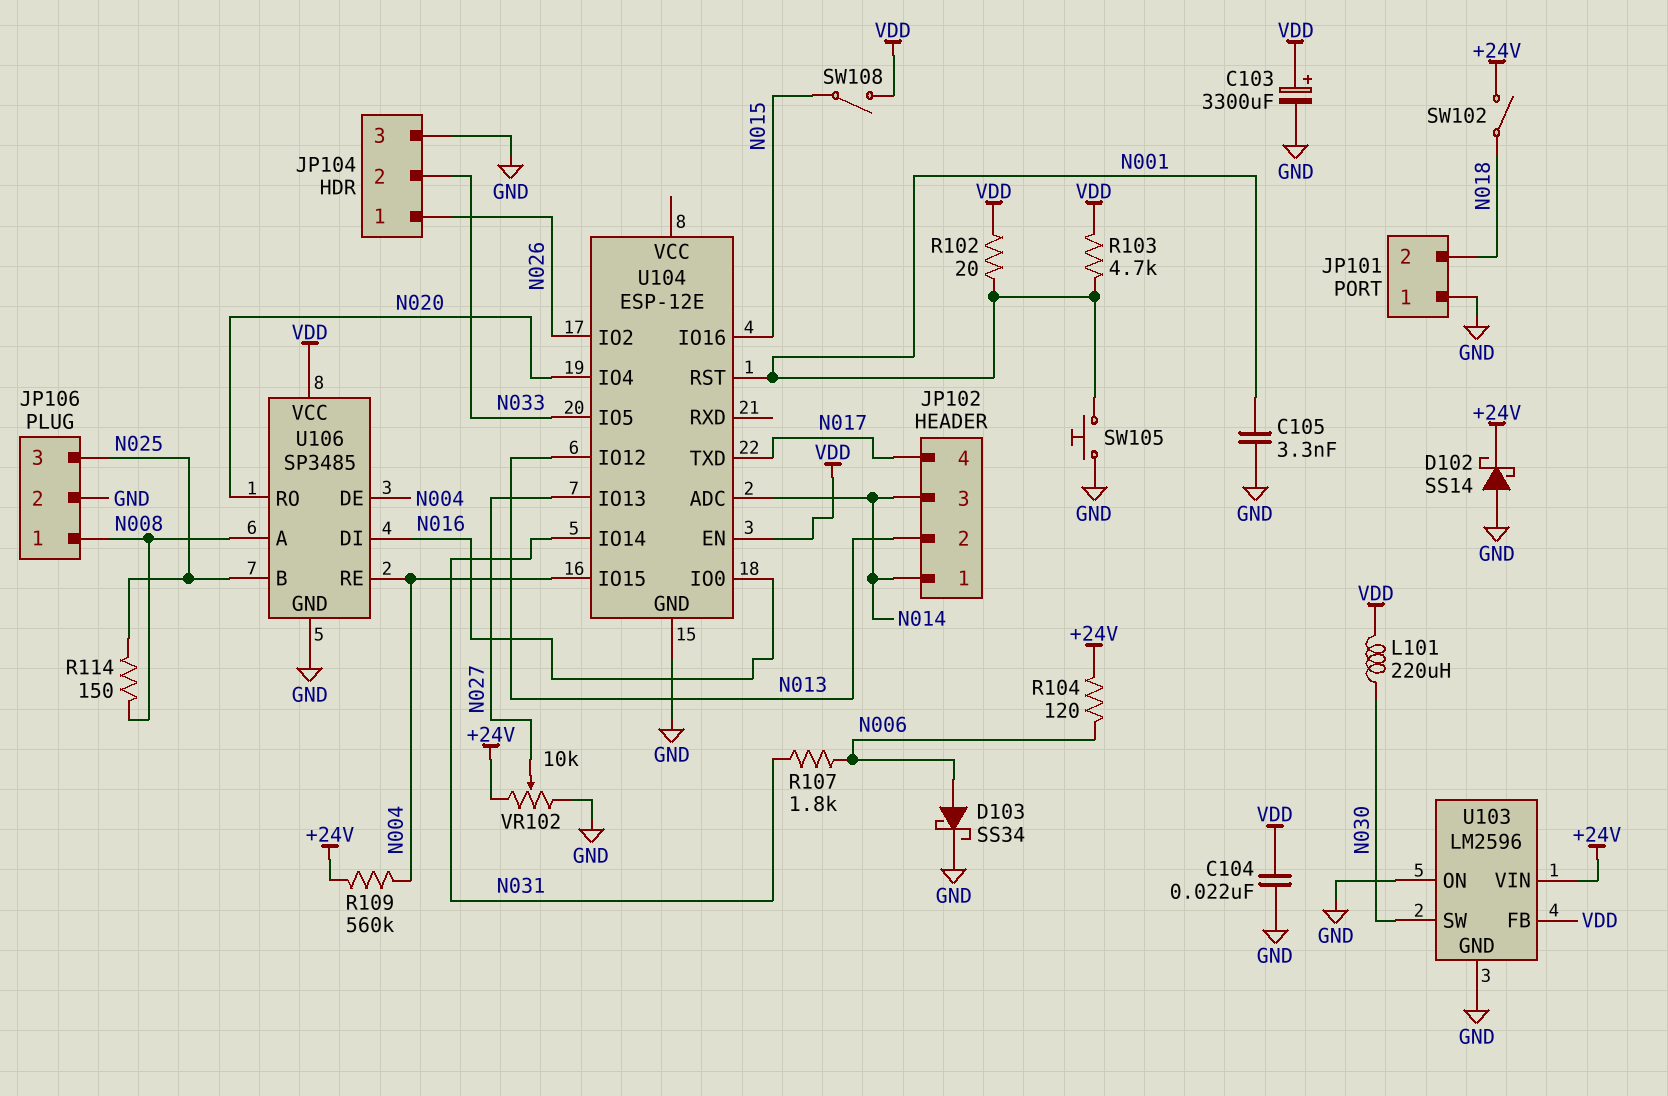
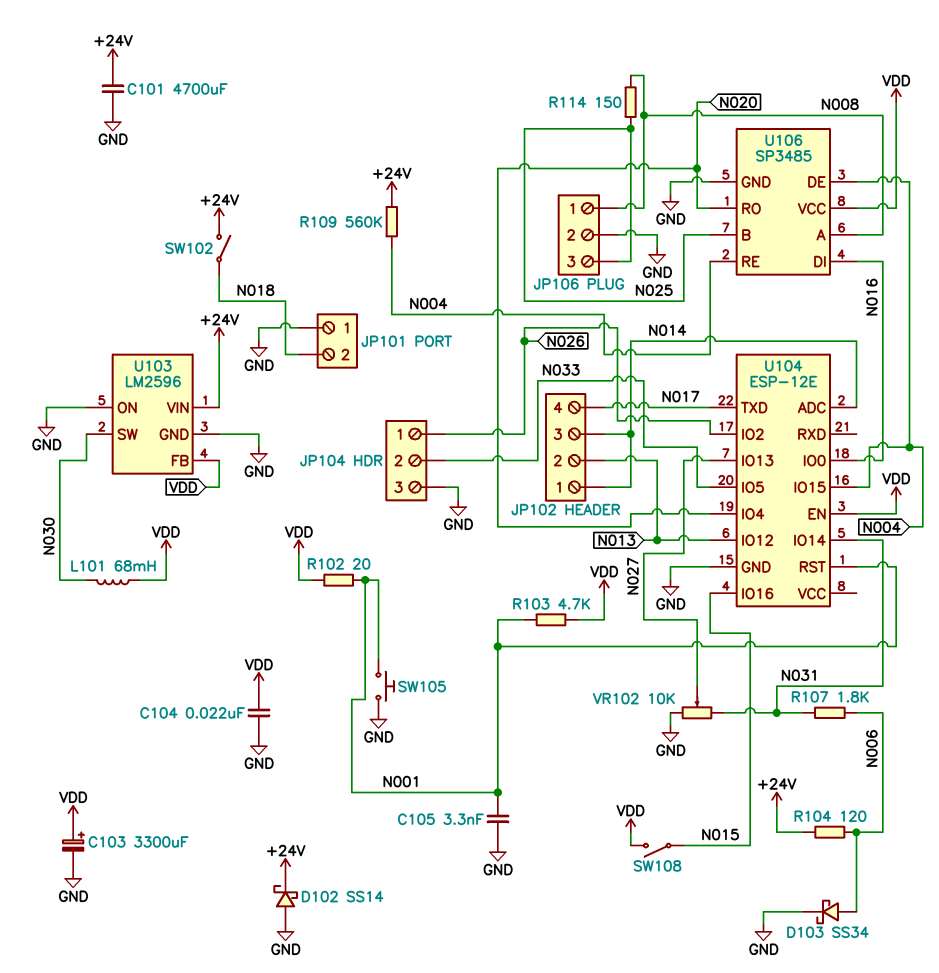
C101: none -> 4700uF (+24V, GND)
L101: 220uH (N030, VDD) -> 68mH (N030, VDD)
VR102: 10k (+24V, GND, wiper N027) -> 10k (GND, N031, wiper N027)

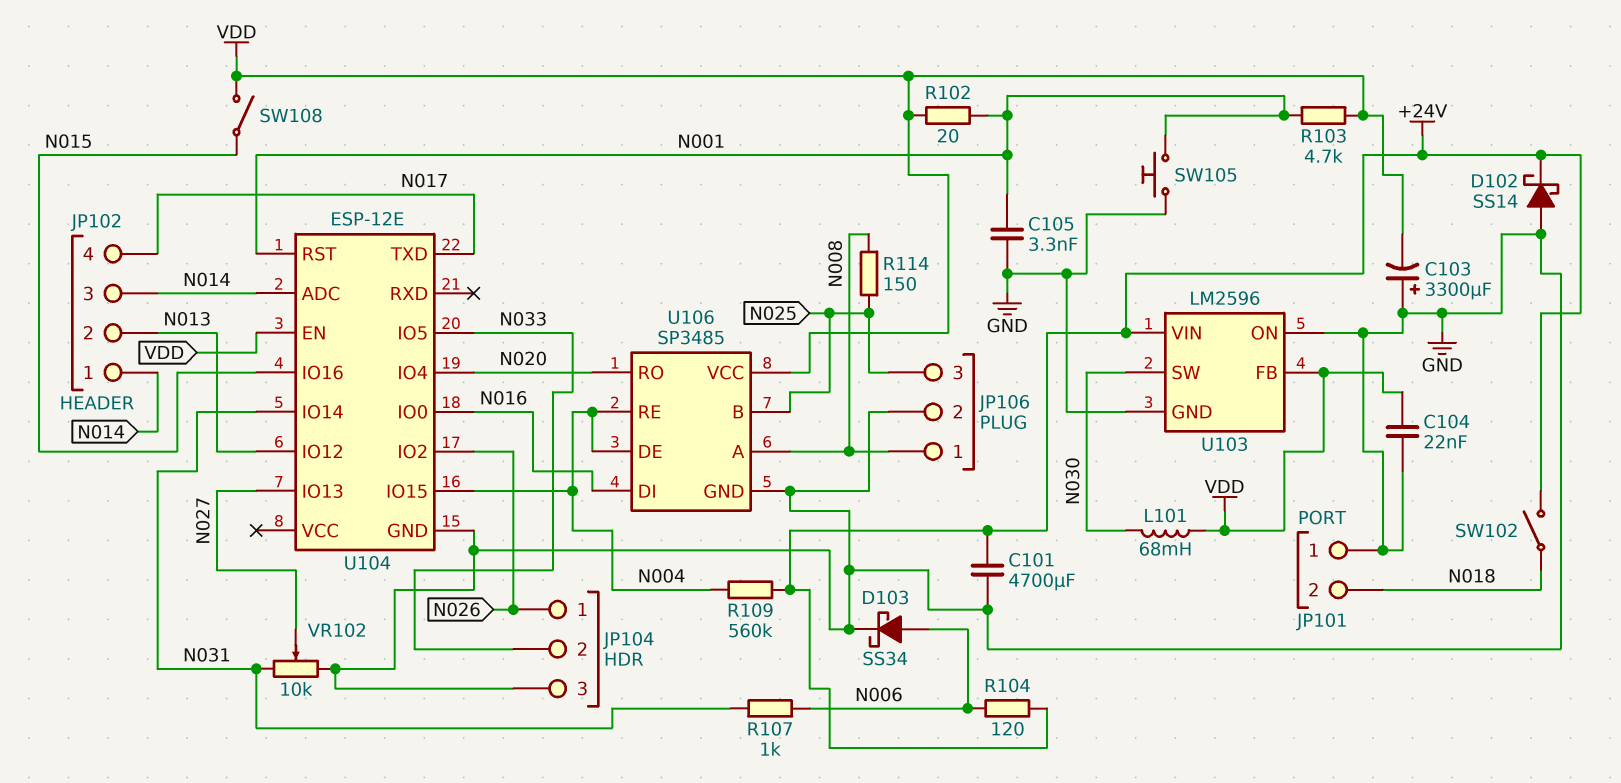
C103: 3300uF (plus VDD, minus GND) -> 3300uF (plus GND, minus VDD)
R107: 1.8k (N006, N031) -> 1k (N006, N031)

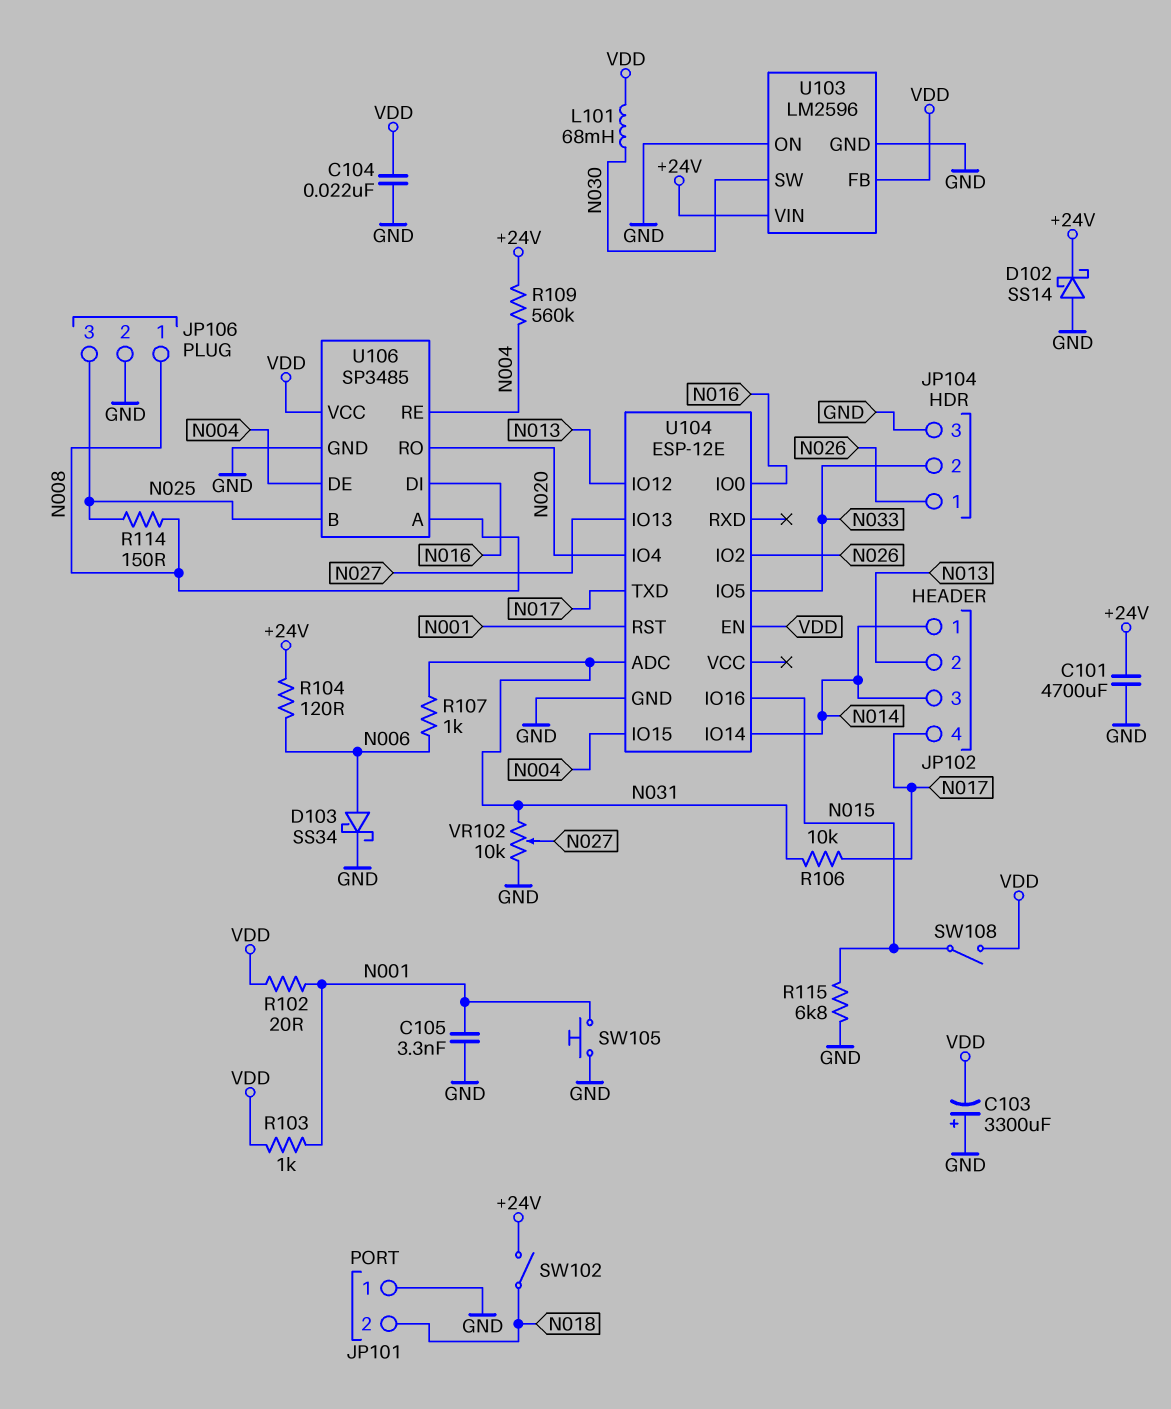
R103: 4.7k (N001, VDD) -> 1k (N001, VDD)
R106: none -> 10k (N017, N031)
R115: none -> 6.8k (GND, N015)
U104 pin ADC: N014 -> N031
U104 pin IO14: N031 -> N014

